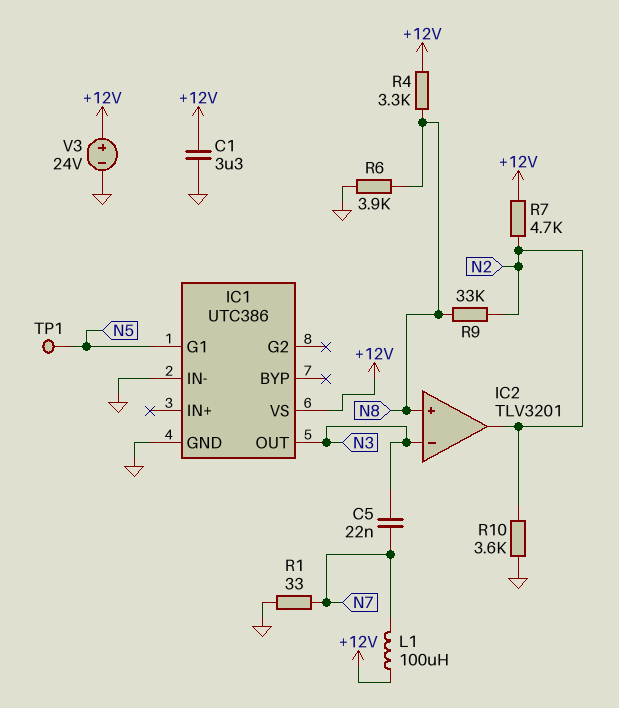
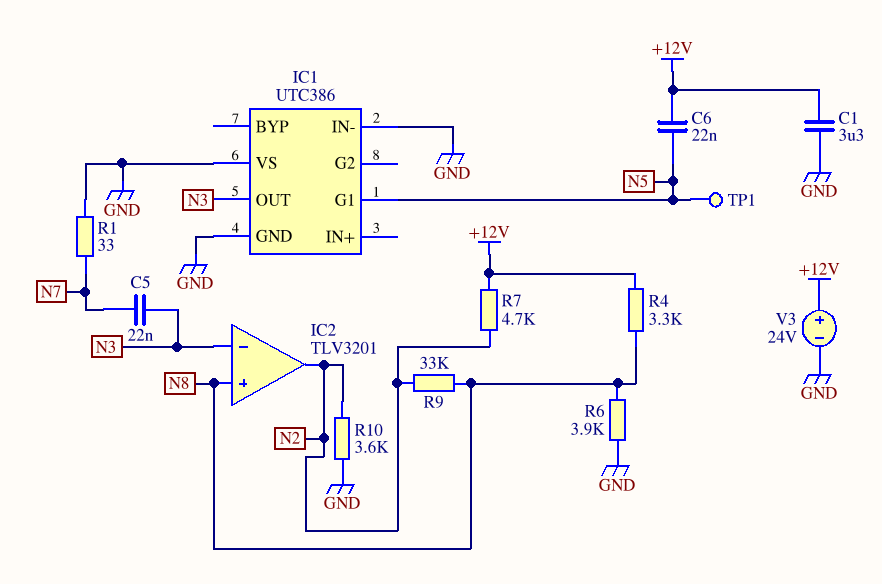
C6: none -> 22nF (+12V, N5)
IC1 pin VS: +12V -> GND
L1: 100uH (+12V, N7) -> none

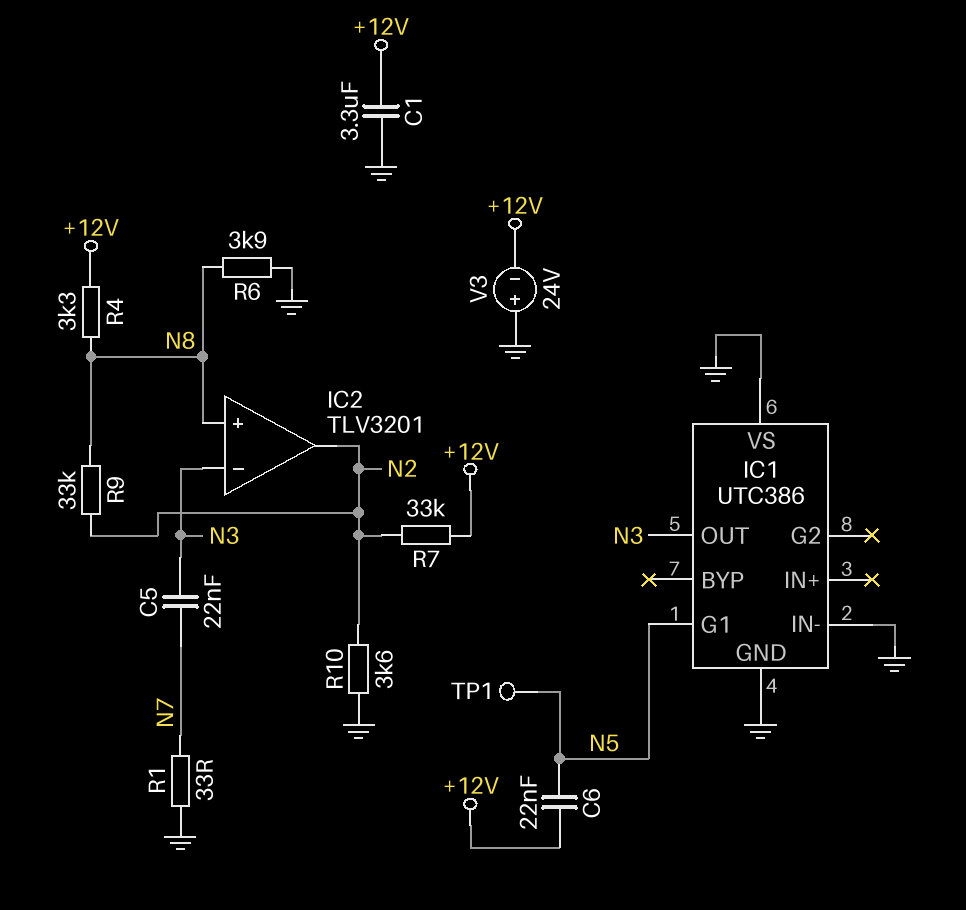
R7: 4.7k (+12V, N2) -> 33k (+12V, N2)
V3: 24V (plus +12V, minus GND) -> 24V (plus GND, minus +12V)

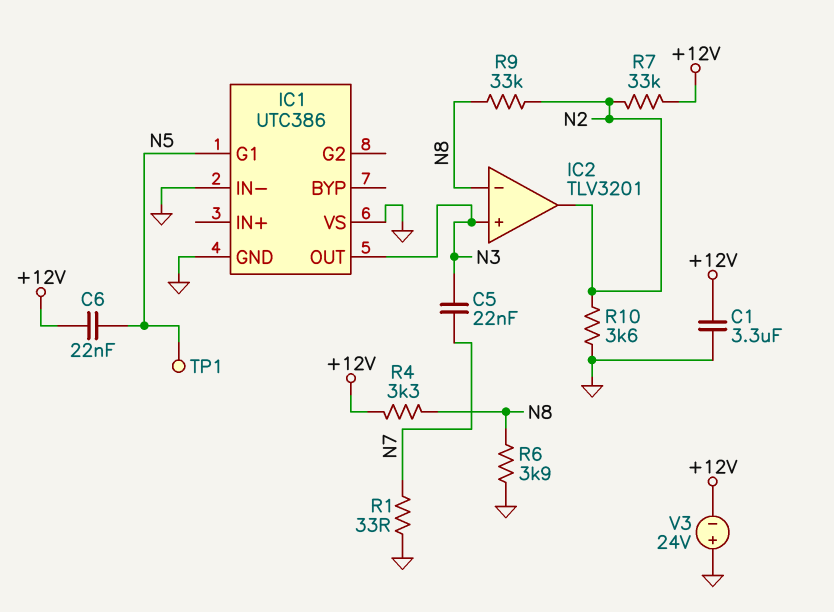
IC2 pin in+: N8 -> N3
IC2 pin in-: N3 -> N8

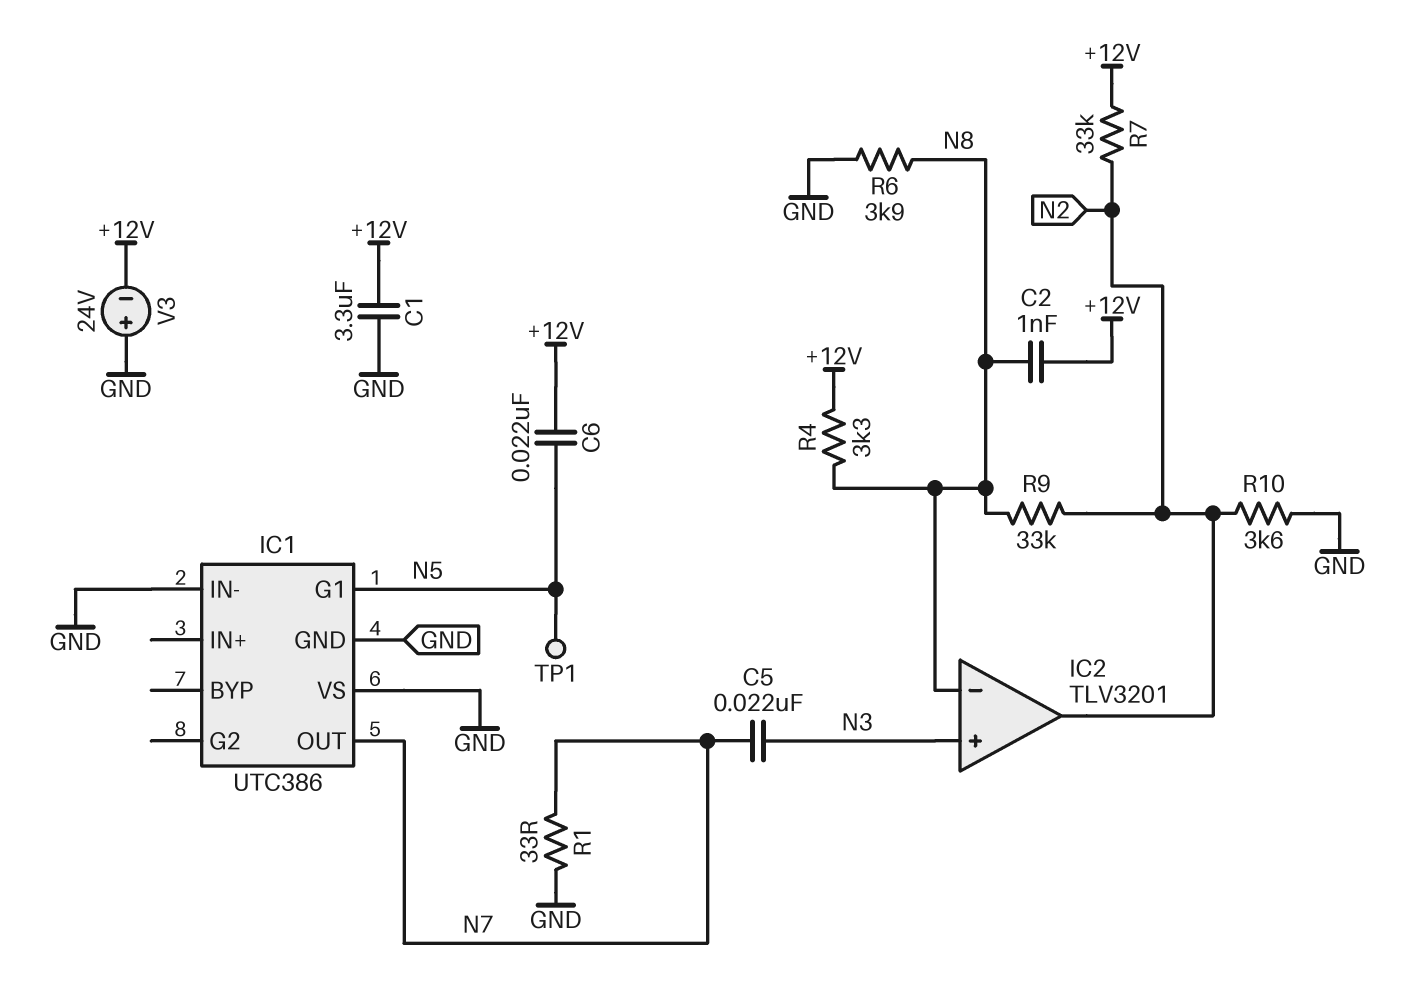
C2: none -> 1nF (+12V, N8)
IC1 pin OUT: N3 -> N7

